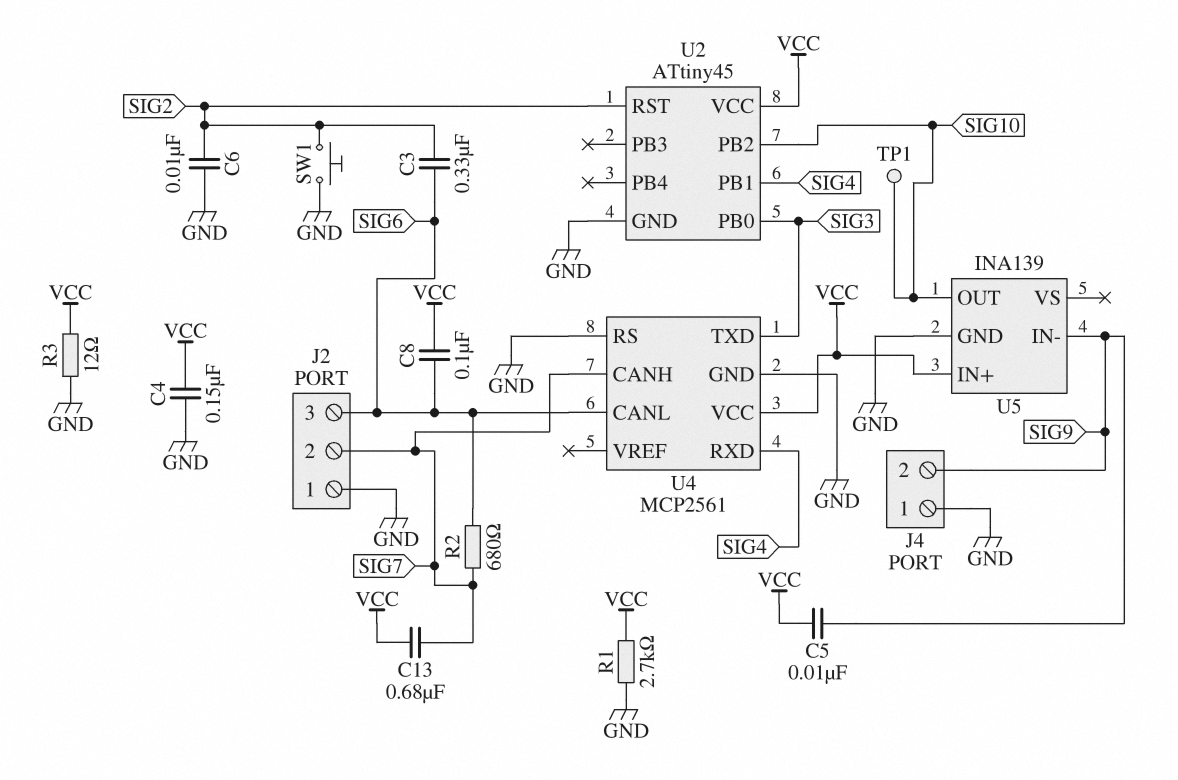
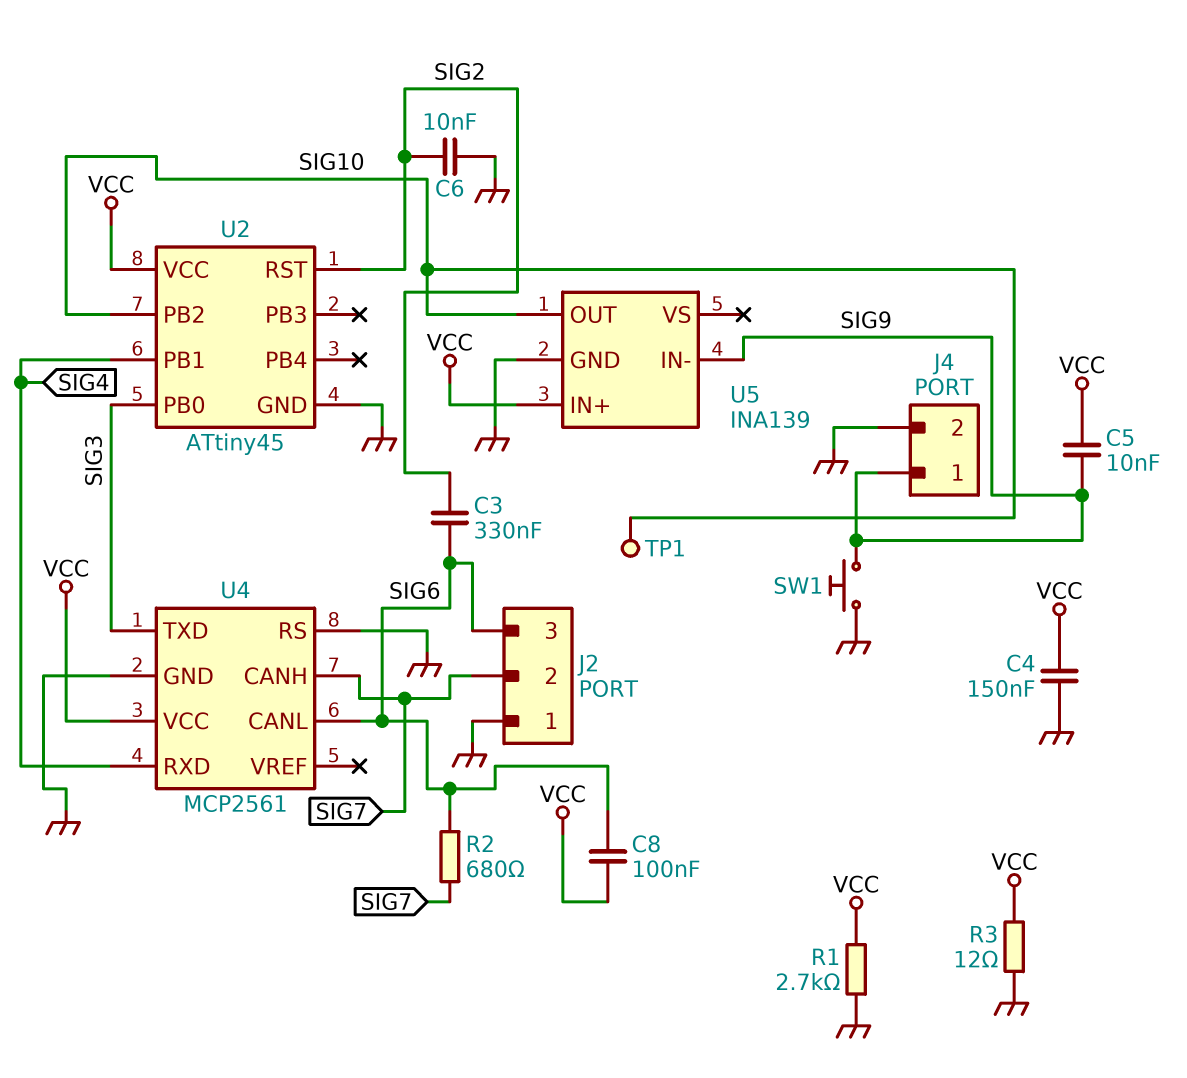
C13: 680nF (SIG7, VCC) -> none
J4 pin 1: GND -> SIG9
J4 pin 2: SIG9 -> GND
SW1: button (GND, SIG2) -> button (GND, SIG9)

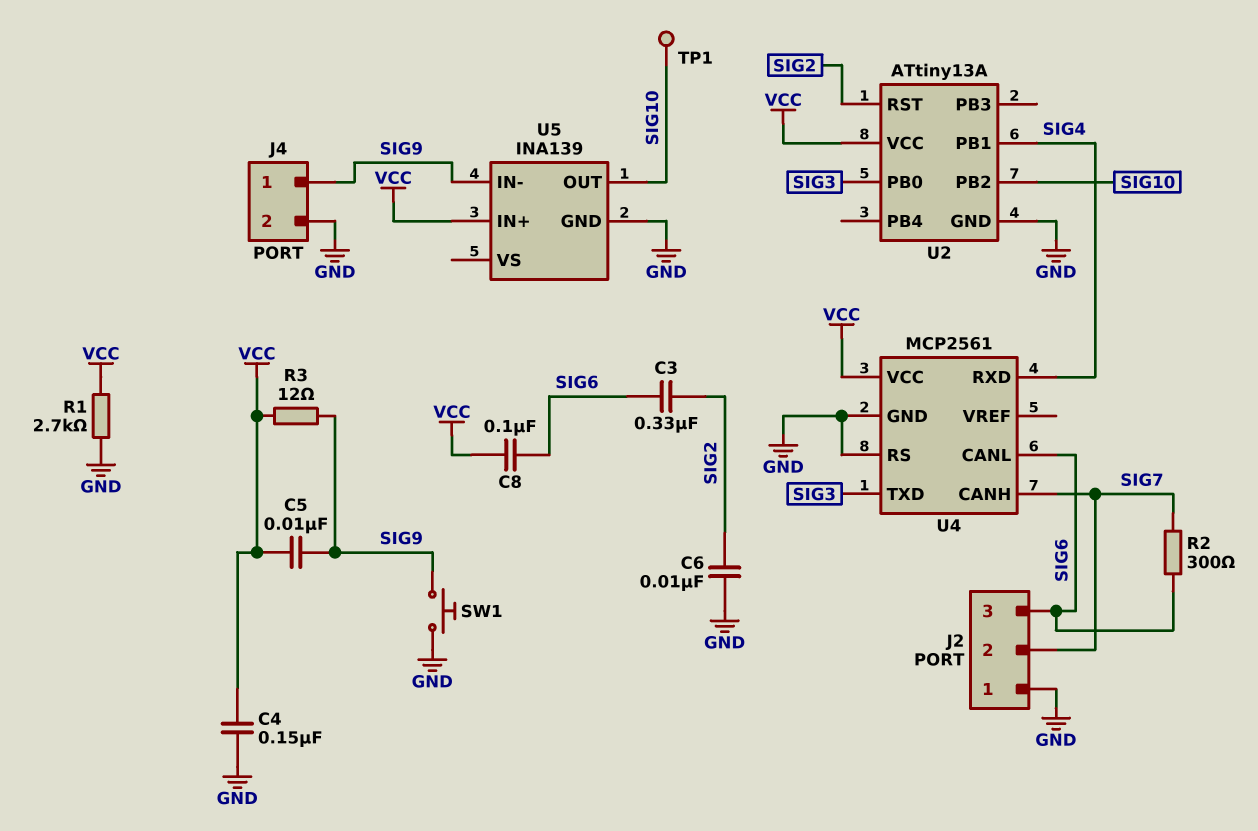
R2: 680 (SIG6, SIG7) -> 300 (SIG6, SIG7)
R3: 12 (GND, VCC) -> 12 (SIG9, VCC)
U2: ATtiny45 -> ATtiny13A

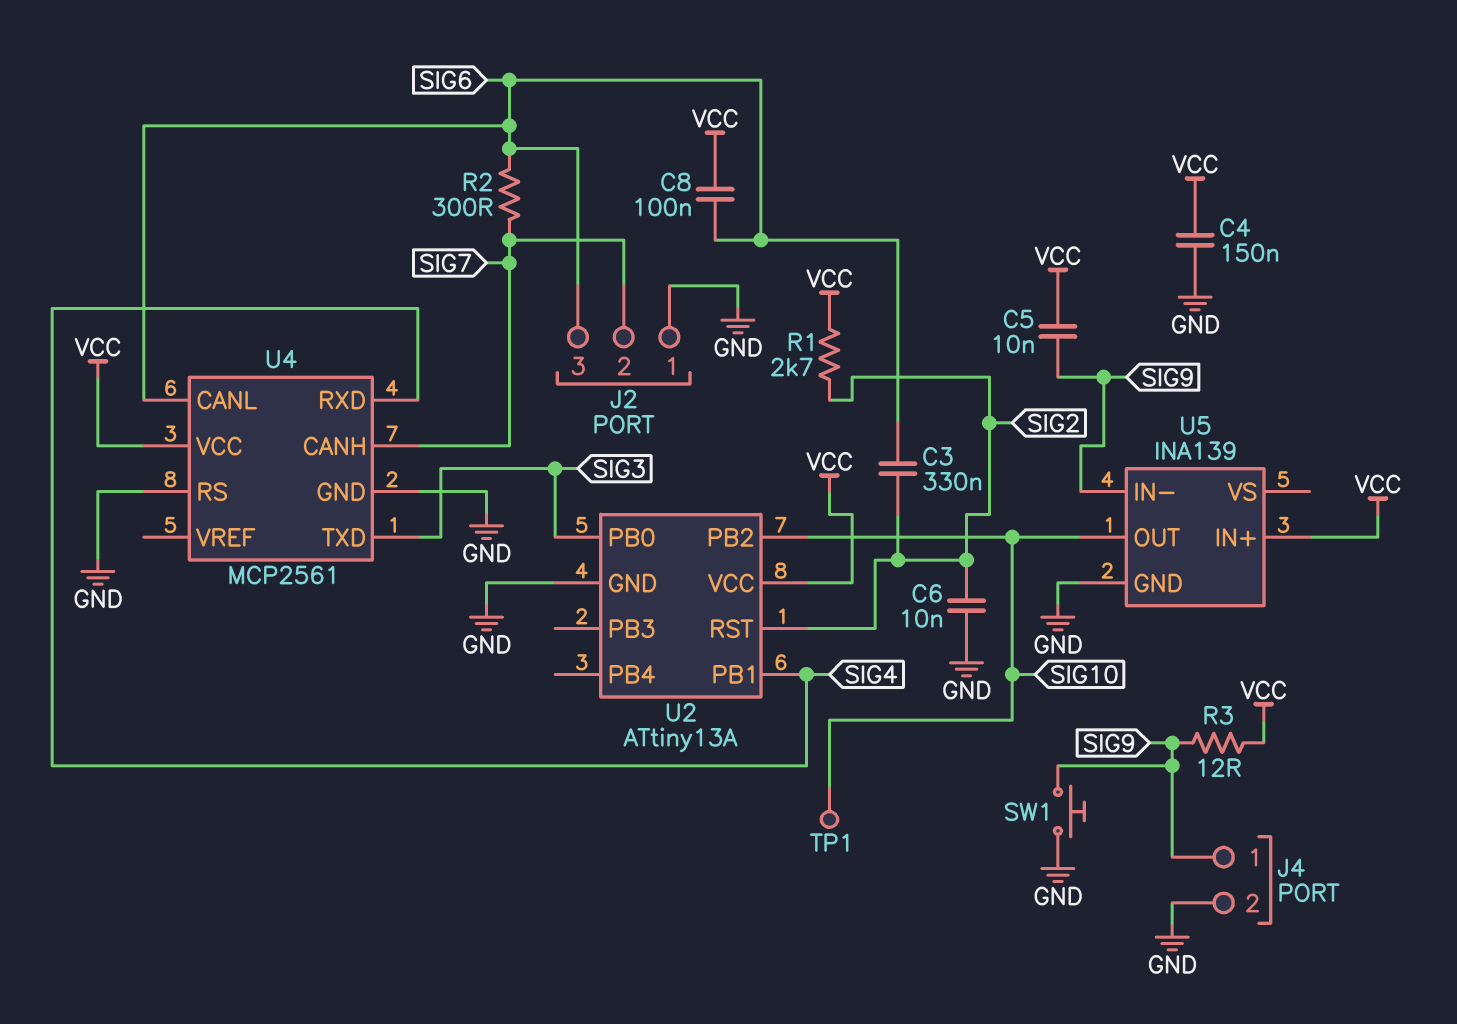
R1: 2.7k (GND, VCC) -> 2.7k (SIG2, VCC)

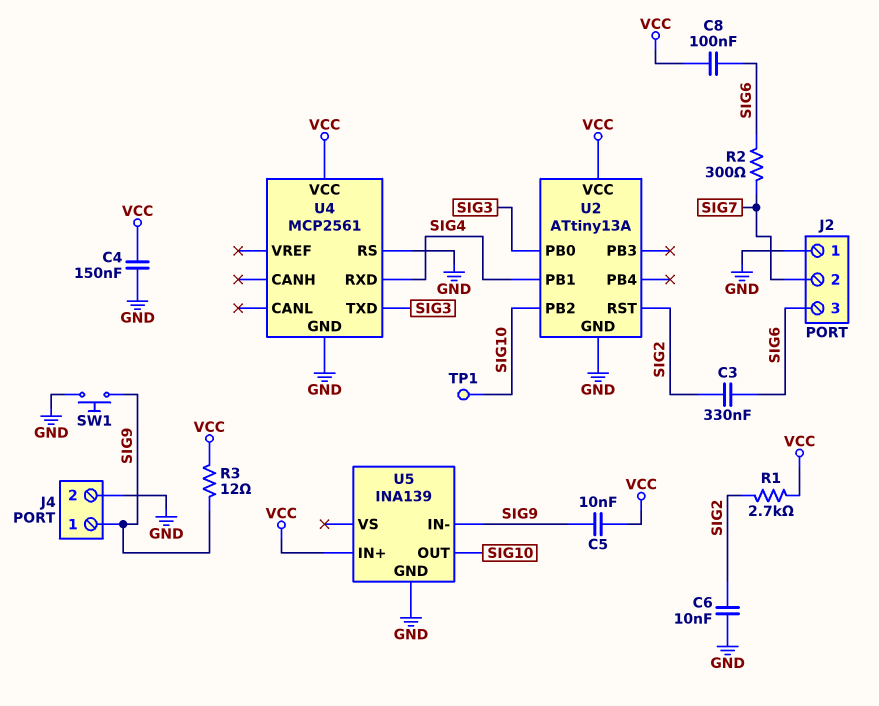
U4 pin CANH: SIG7 -> none
U4 pin CANL: SIG6 -> none

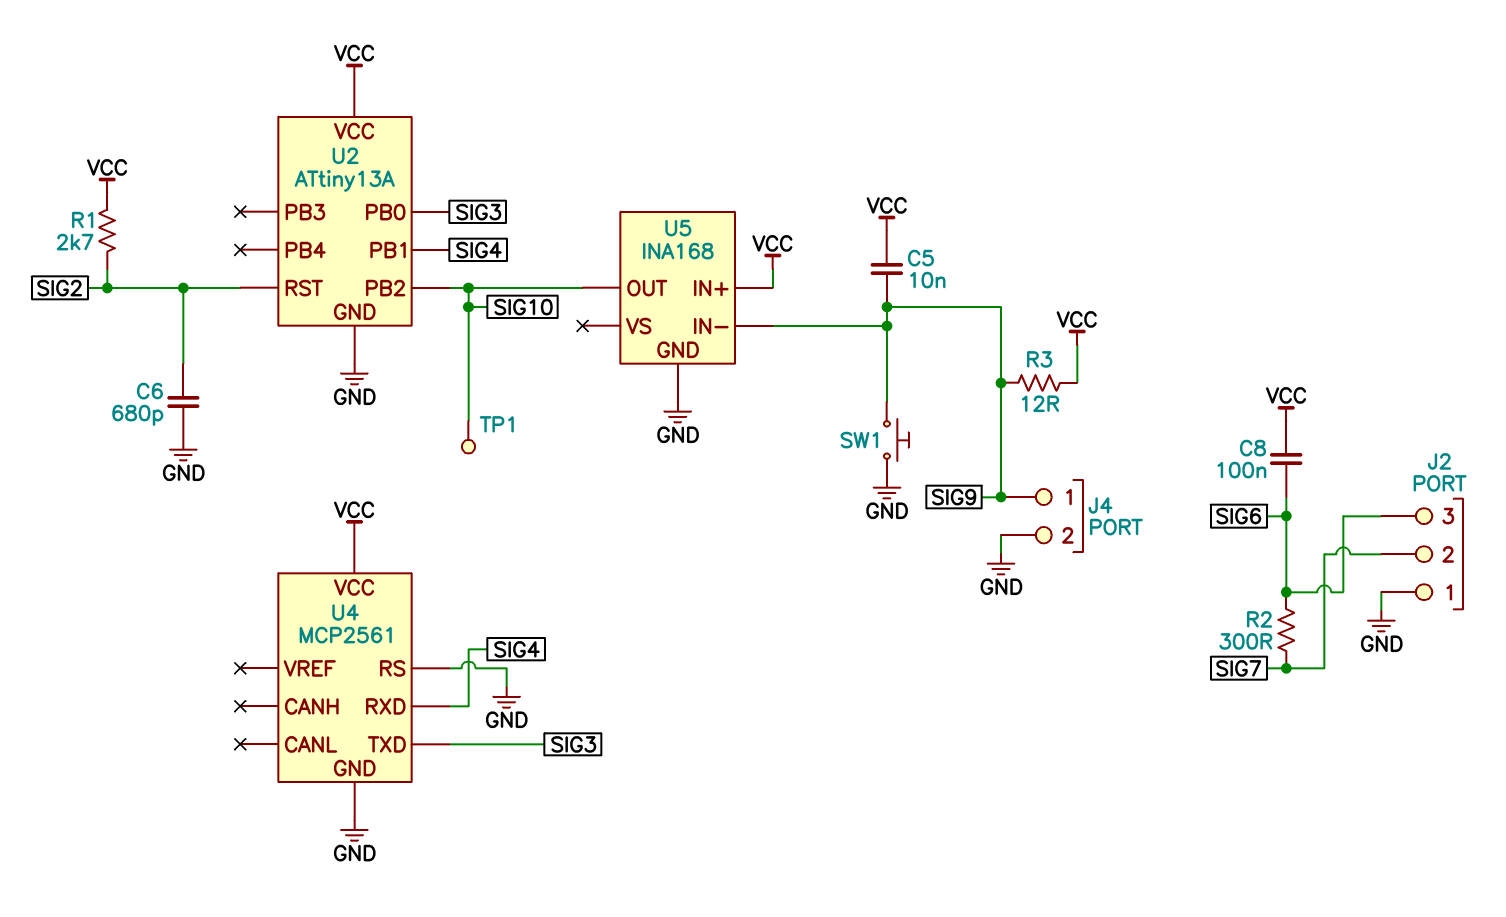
C3: 330nF (SIG2, SIG6) -> none
C4: 150nF (GND, VCC) -> none
C6: 10nF (GND, SIG2) -> 680pF (GND, SIG2)
U5: INA139 -> INA168

